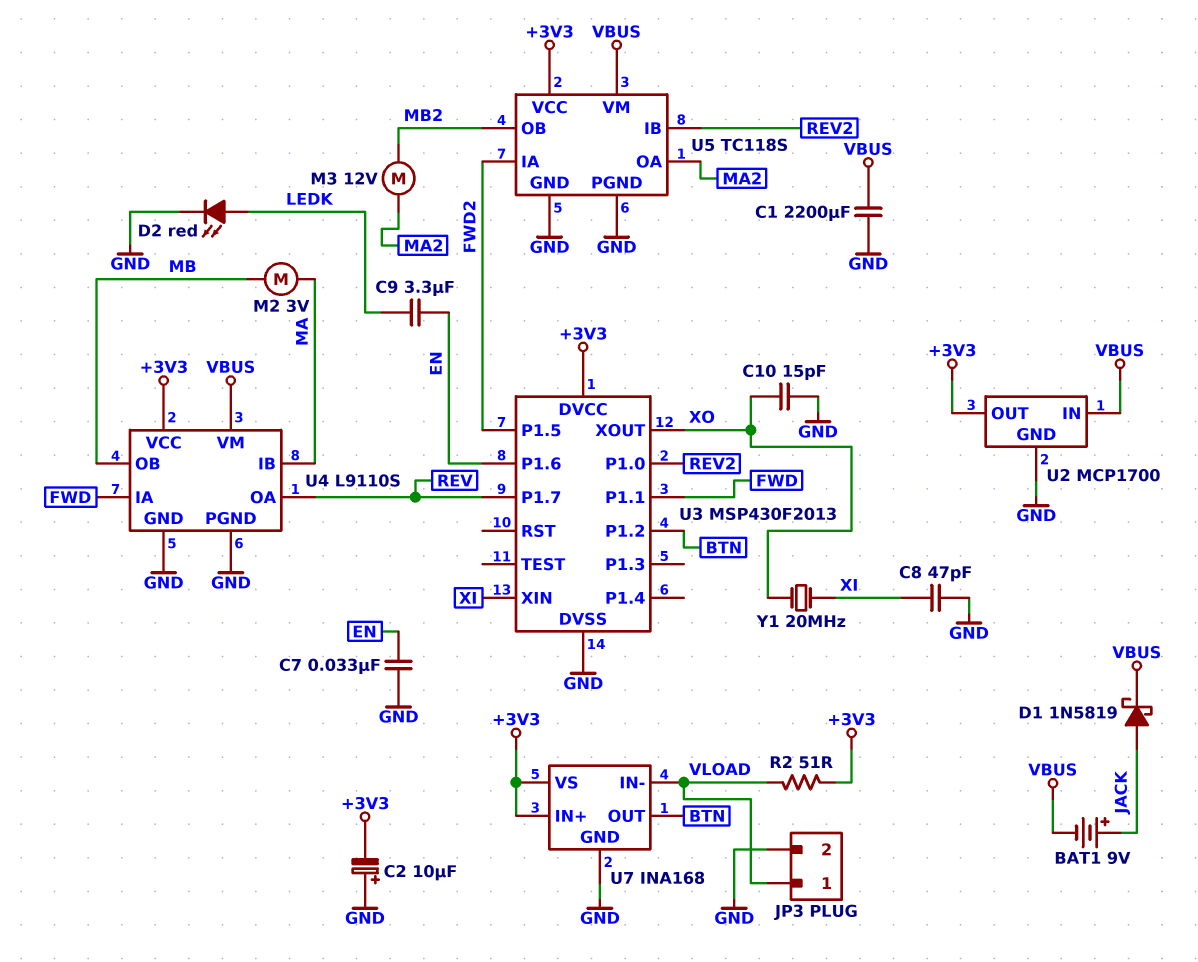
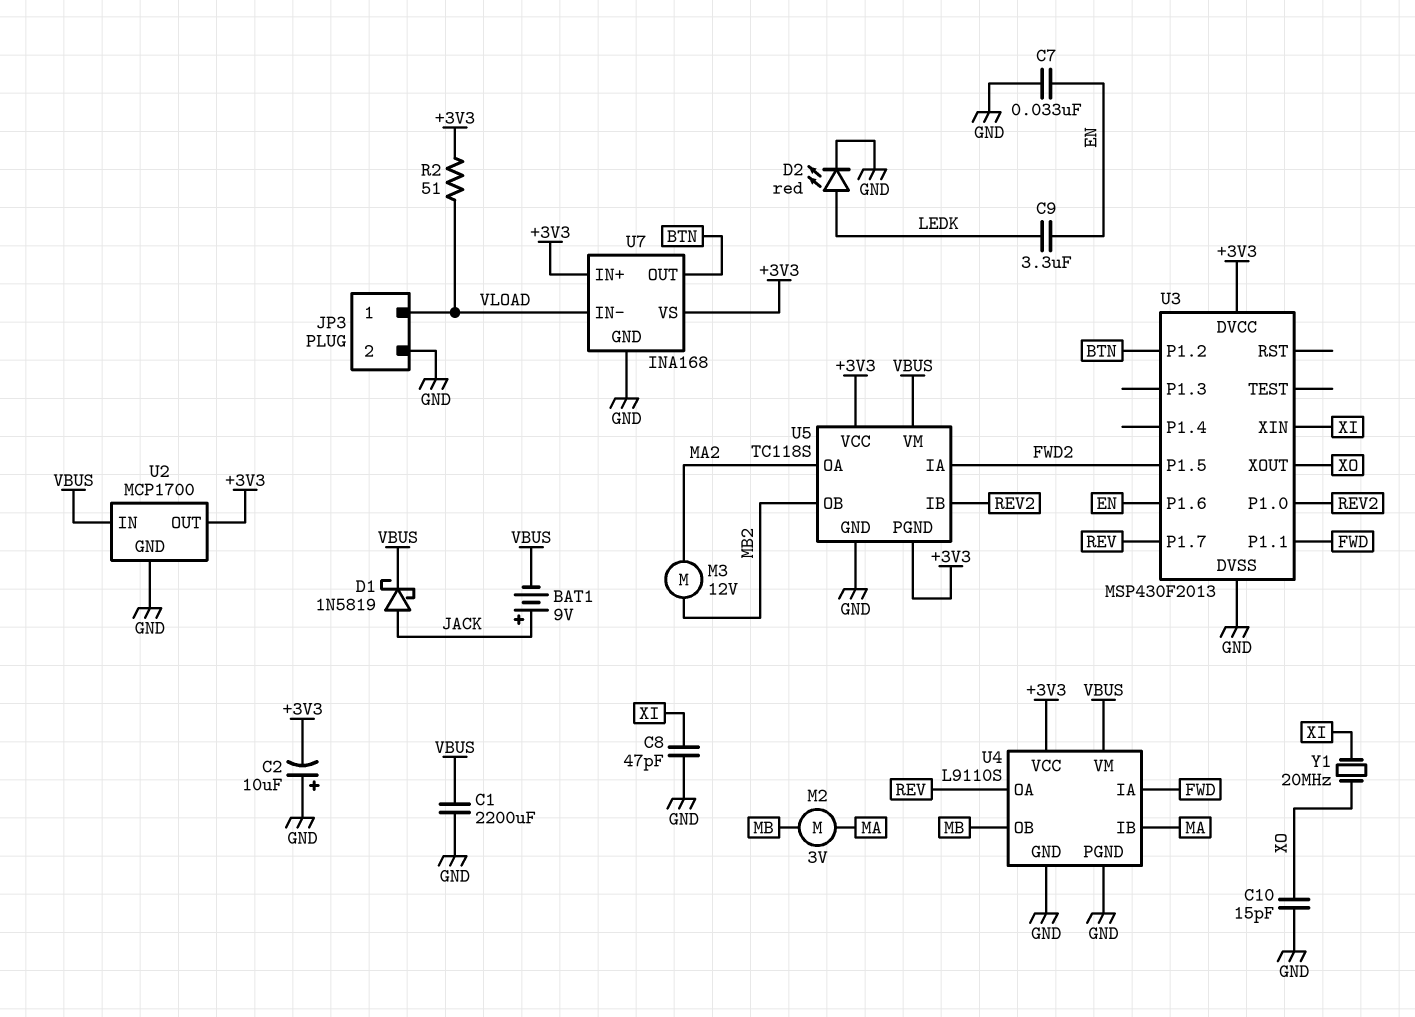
U5 pin PGND: GND -> +3V3

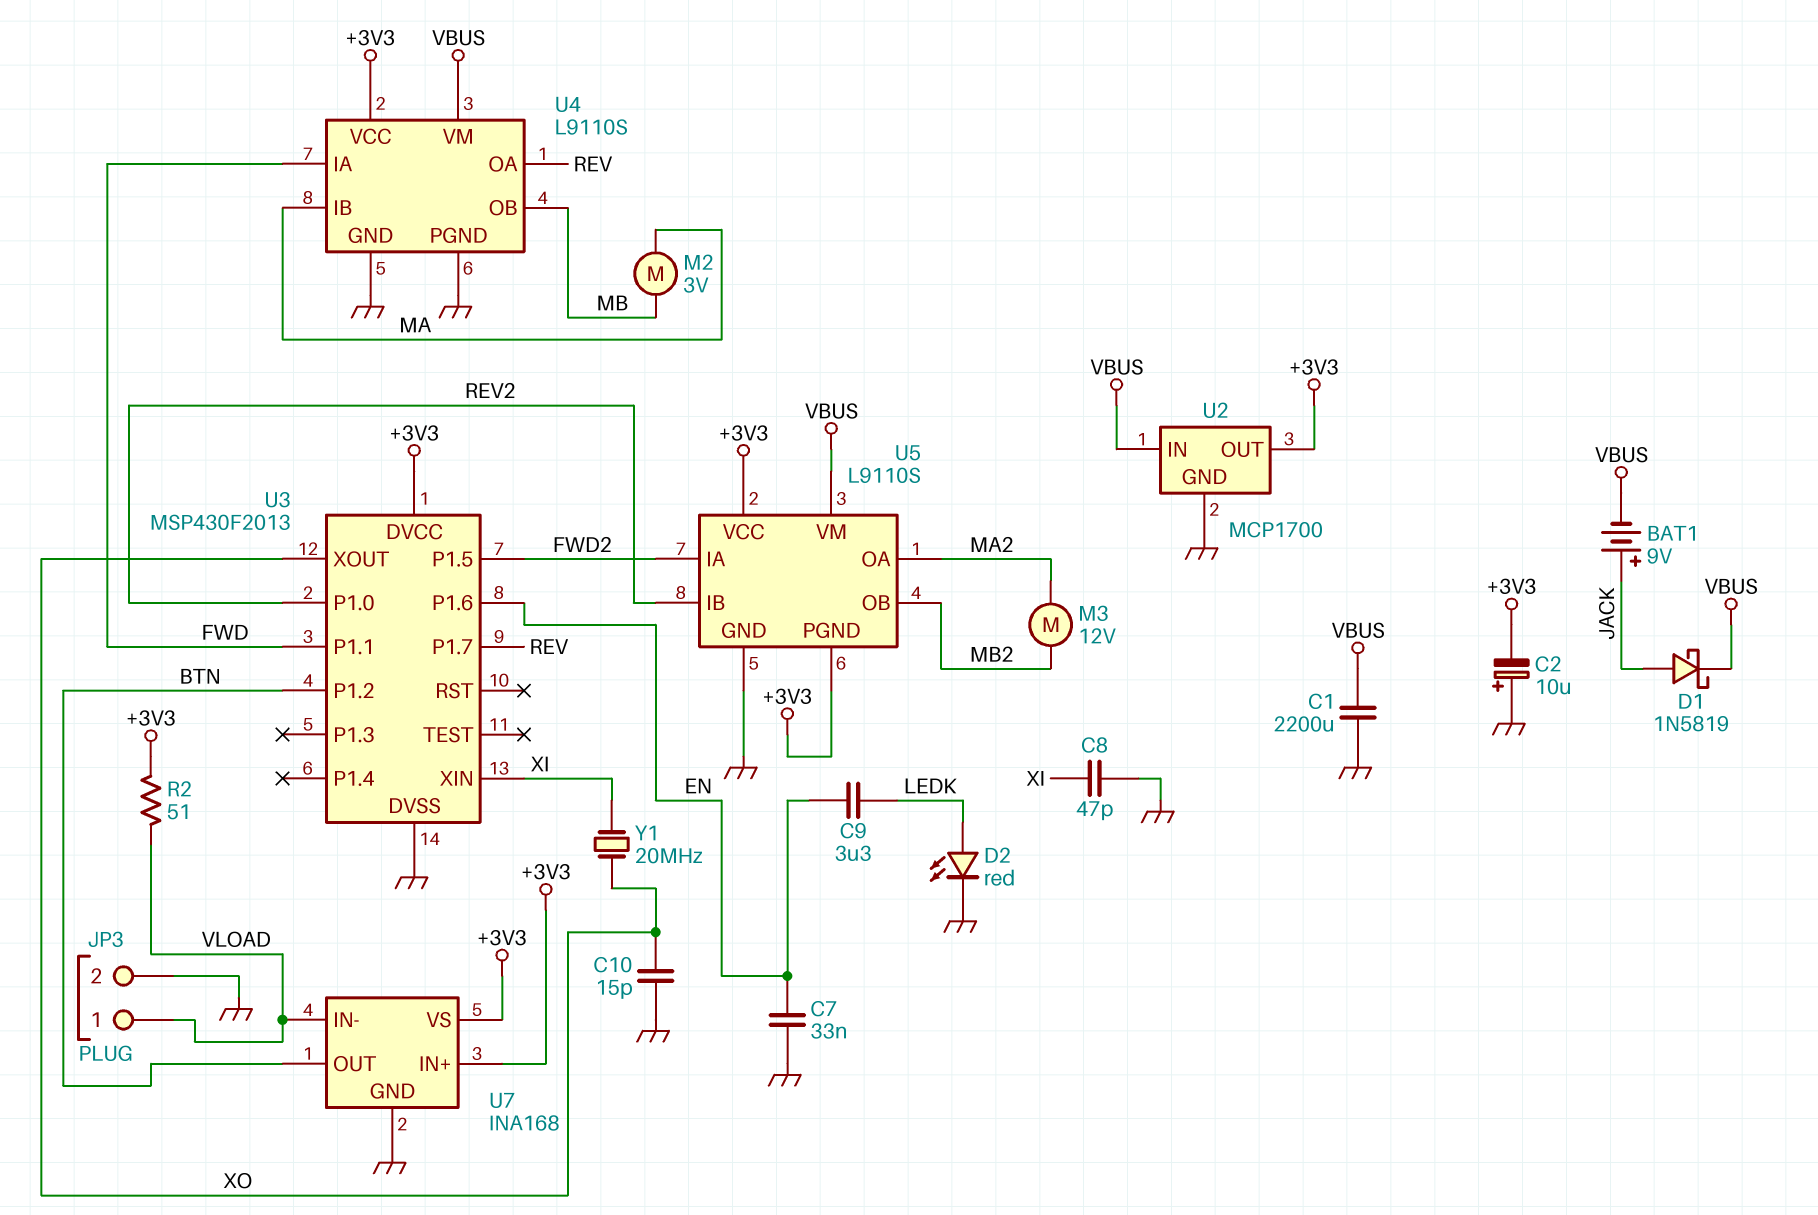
U5: TC118S -> L9110S

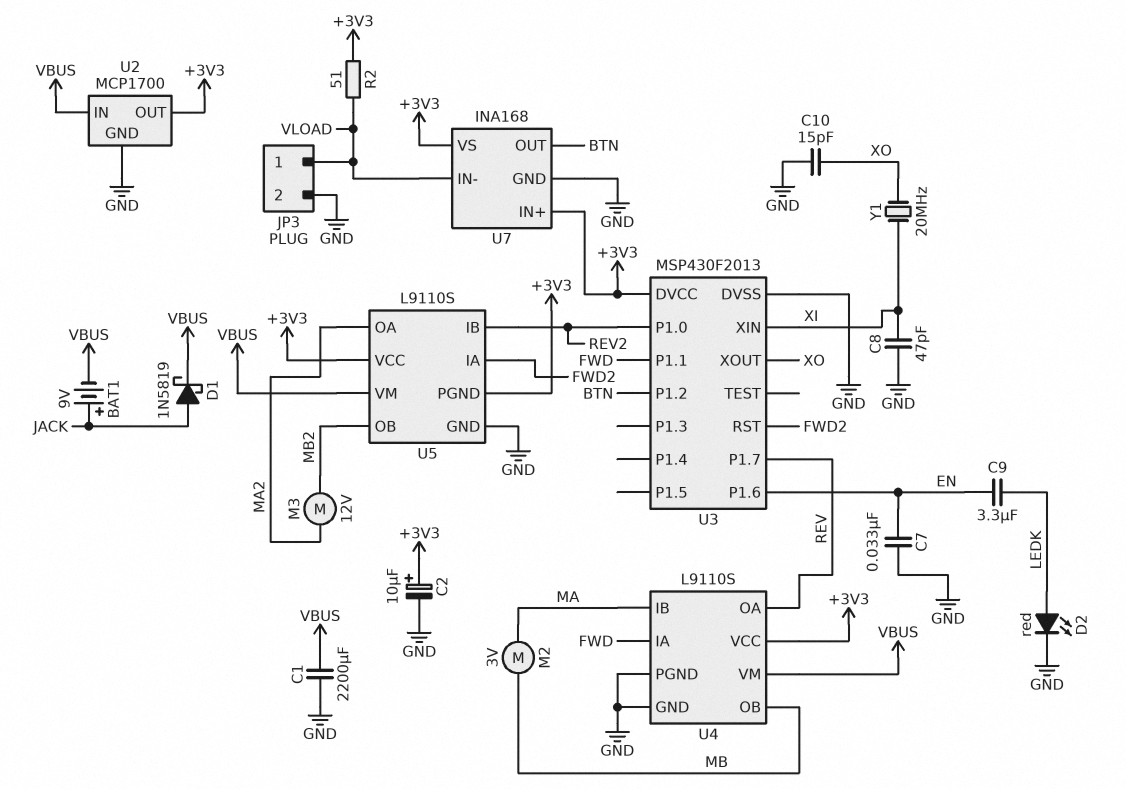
C2: 10uF (plus GND, minus +3V3) -> 10uF (plus +3V3, minus GND)
U3 pin P1.5: FWD2 -> none
U3 pin RST: none -> FWD2

